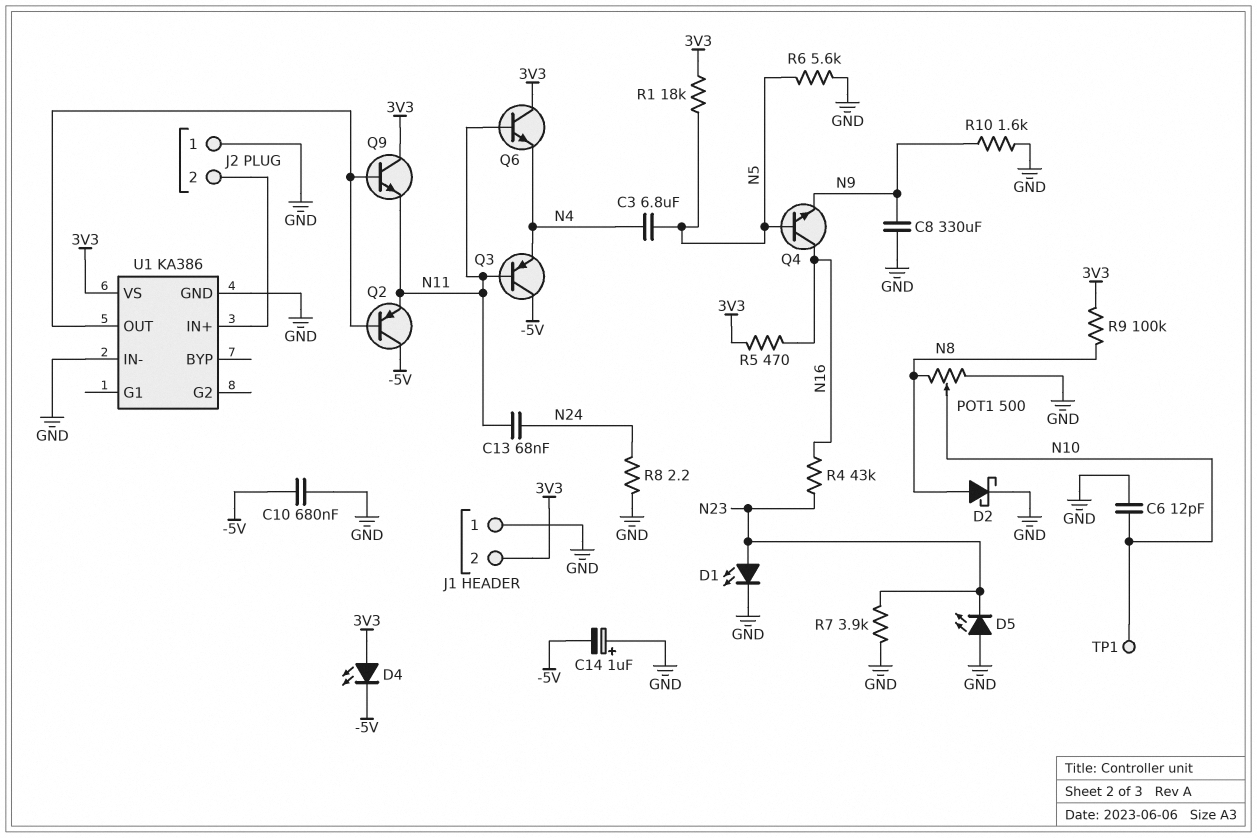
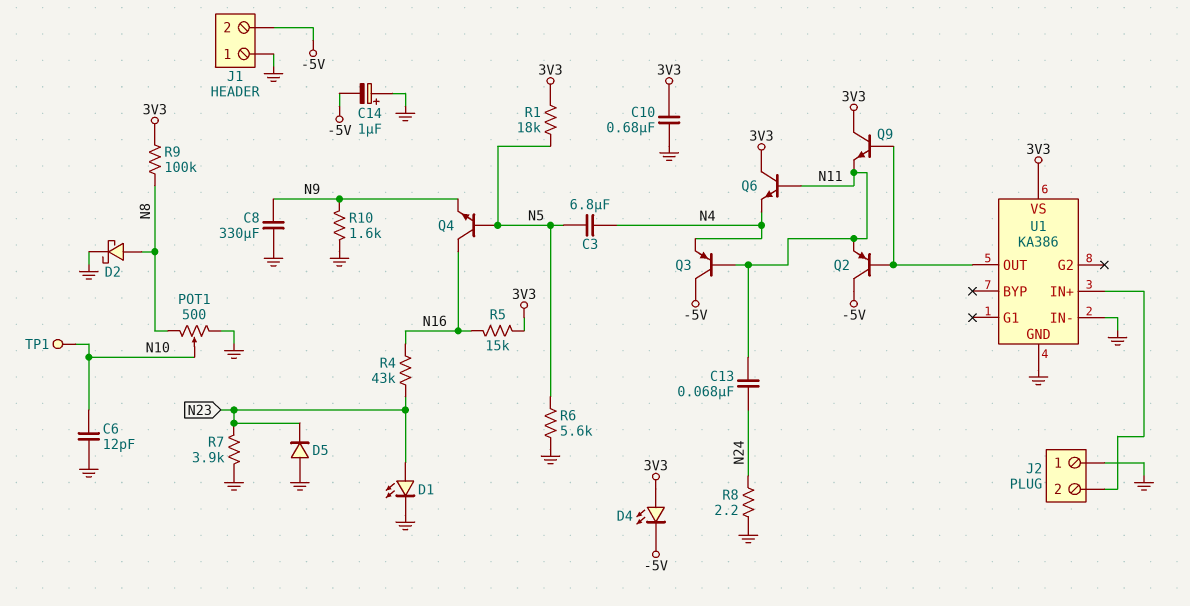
C10: 680nF (-5V, GND) -> 680nF (3V3, GND)
D5: LED (A GND, K N23) -> diode (A GND, K N23)
J1 pin 2: 3V3 -> -5V
R5: 470 (3V3, N16) -> 15k (3V3, N16)

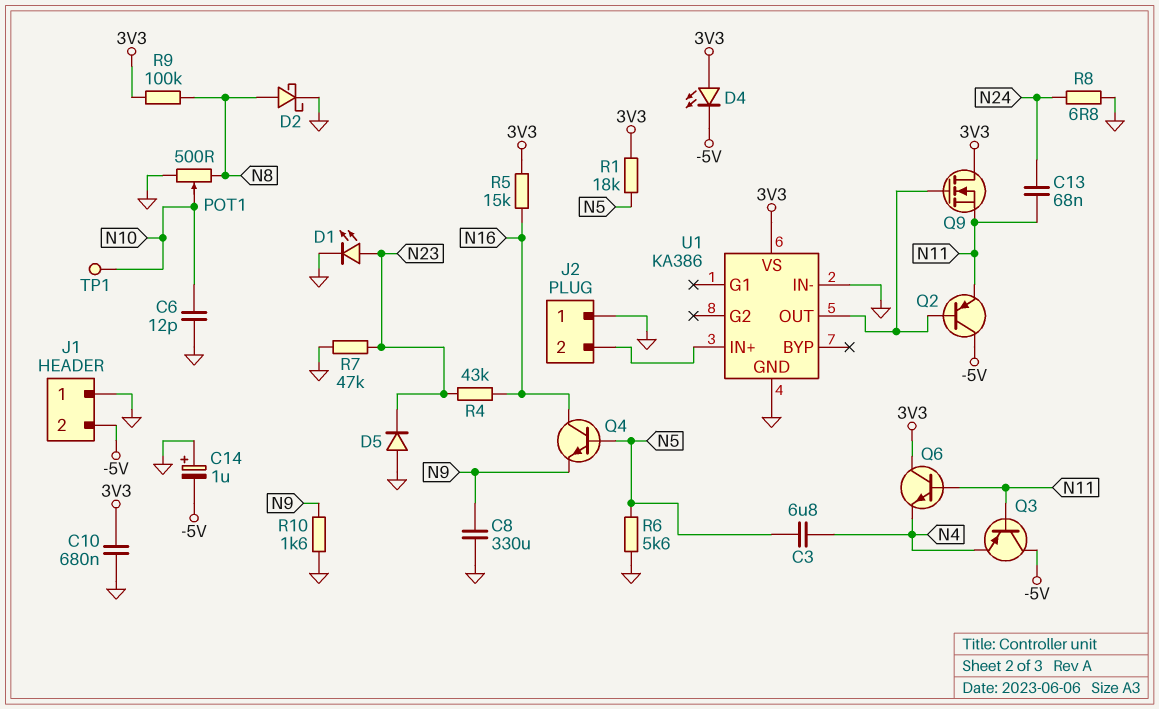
Q9: NPN (B U1/OUT, C 3V3, E N11) -> NMOS (G U1/OUT, D 3V3, S N11)
R7: 3.9k (GND, N23) -> 47k (GND, N23)
R8: 2.2 (GND, N24) -> 6.8 (GND, N24)

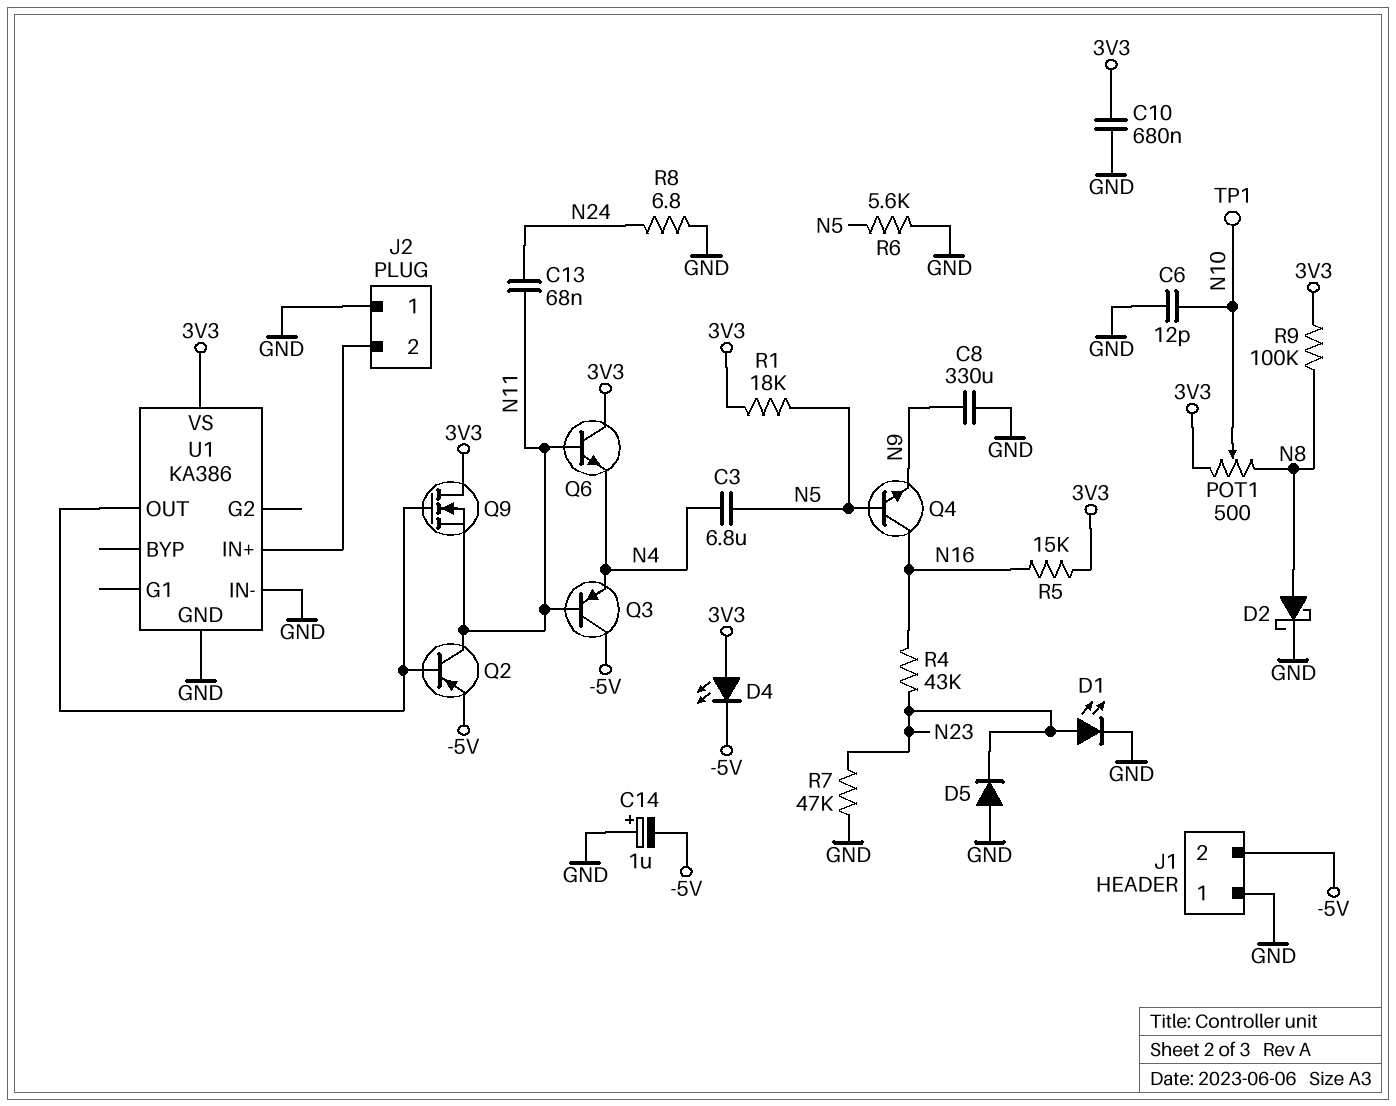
POT1: 500 (GND, N8, wiper N10) -> 500 (3V3, N8, wiper N10)
Q2: PNP (B U1/OUT, C -5V, E N11) -> PNP (B U1/OUT, C N11, E -5V)
R10: 1.6k (GND, N9) -> none

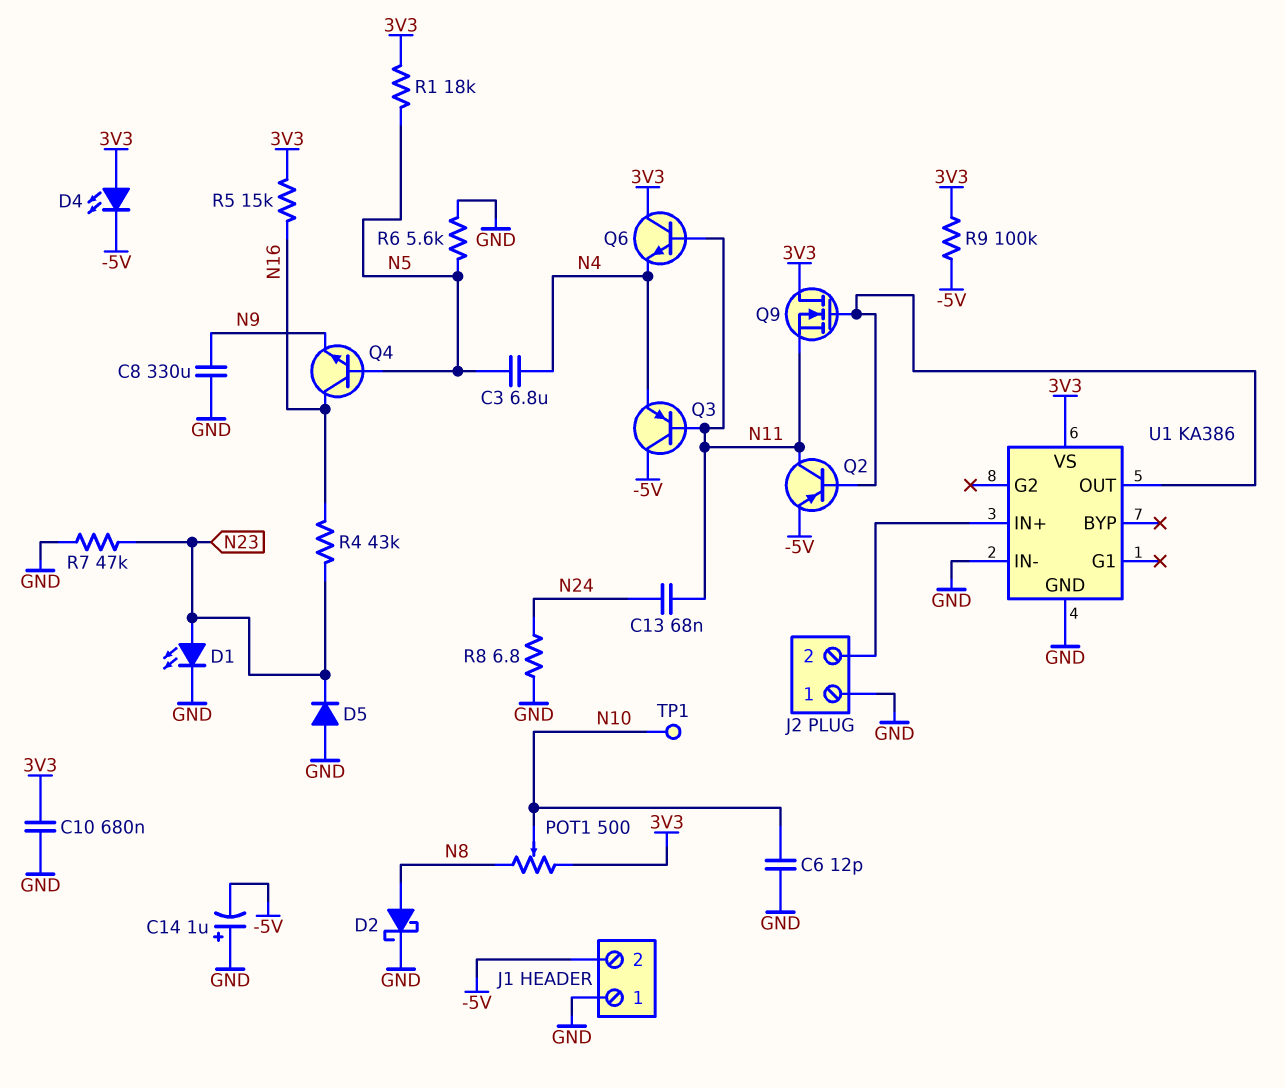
R9: 100k (3V3, N8) -> 100k (-5V, 3V3)

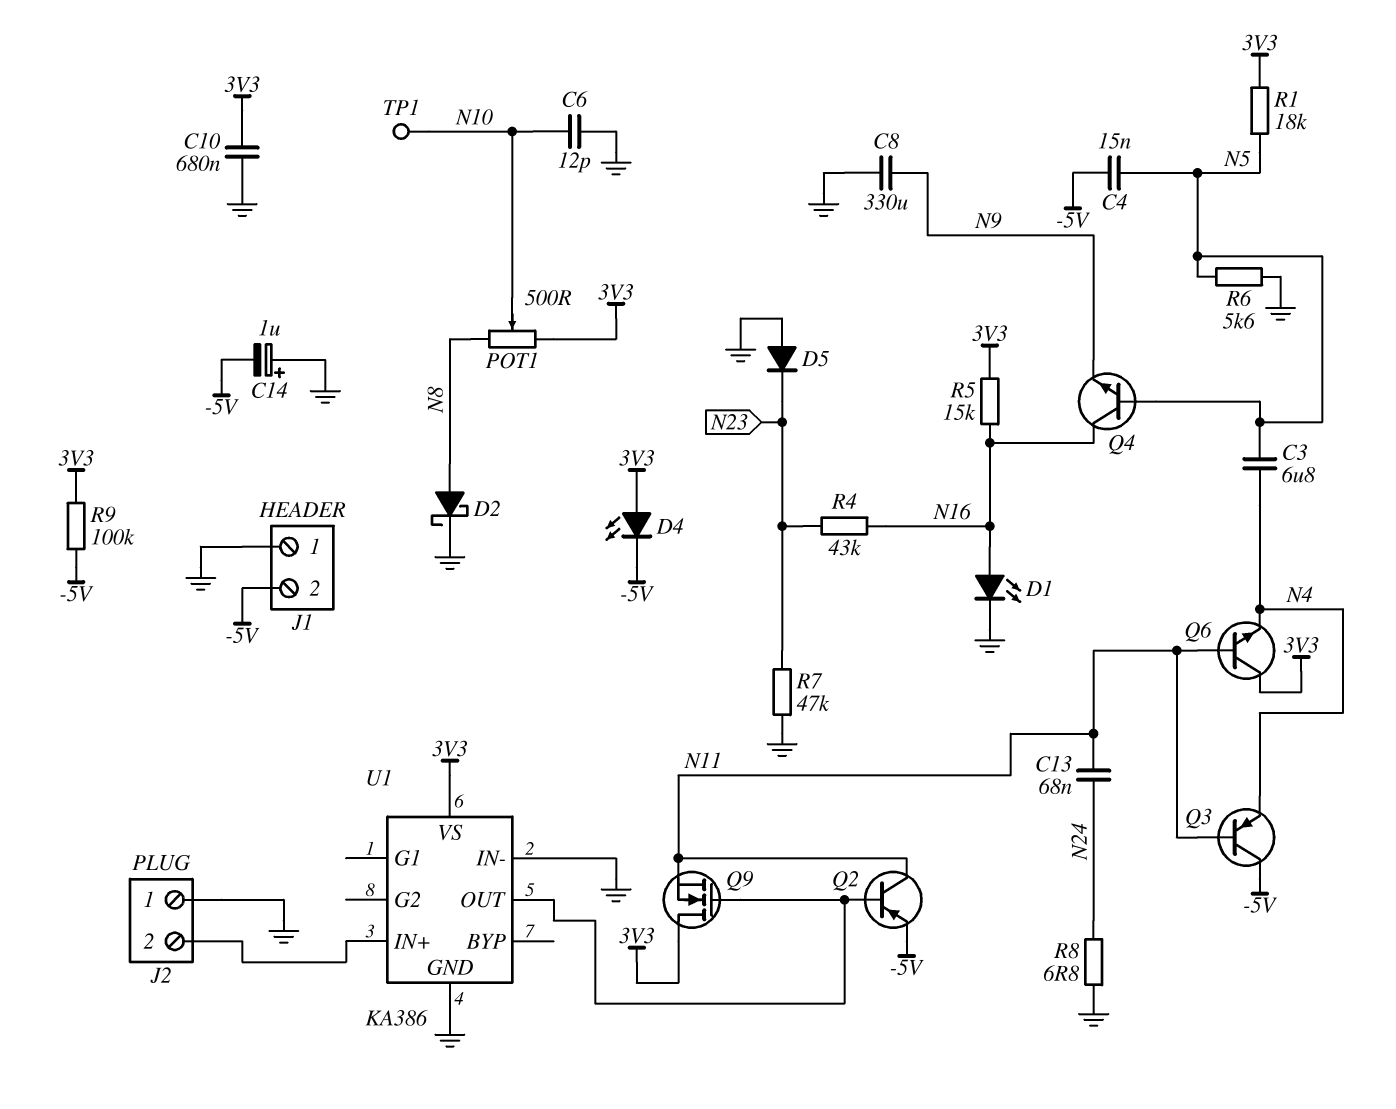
C4: none -> 15nF (-5V, N5)
D1: LED (A N23, K GND) -> LED (A N16, K GND)

